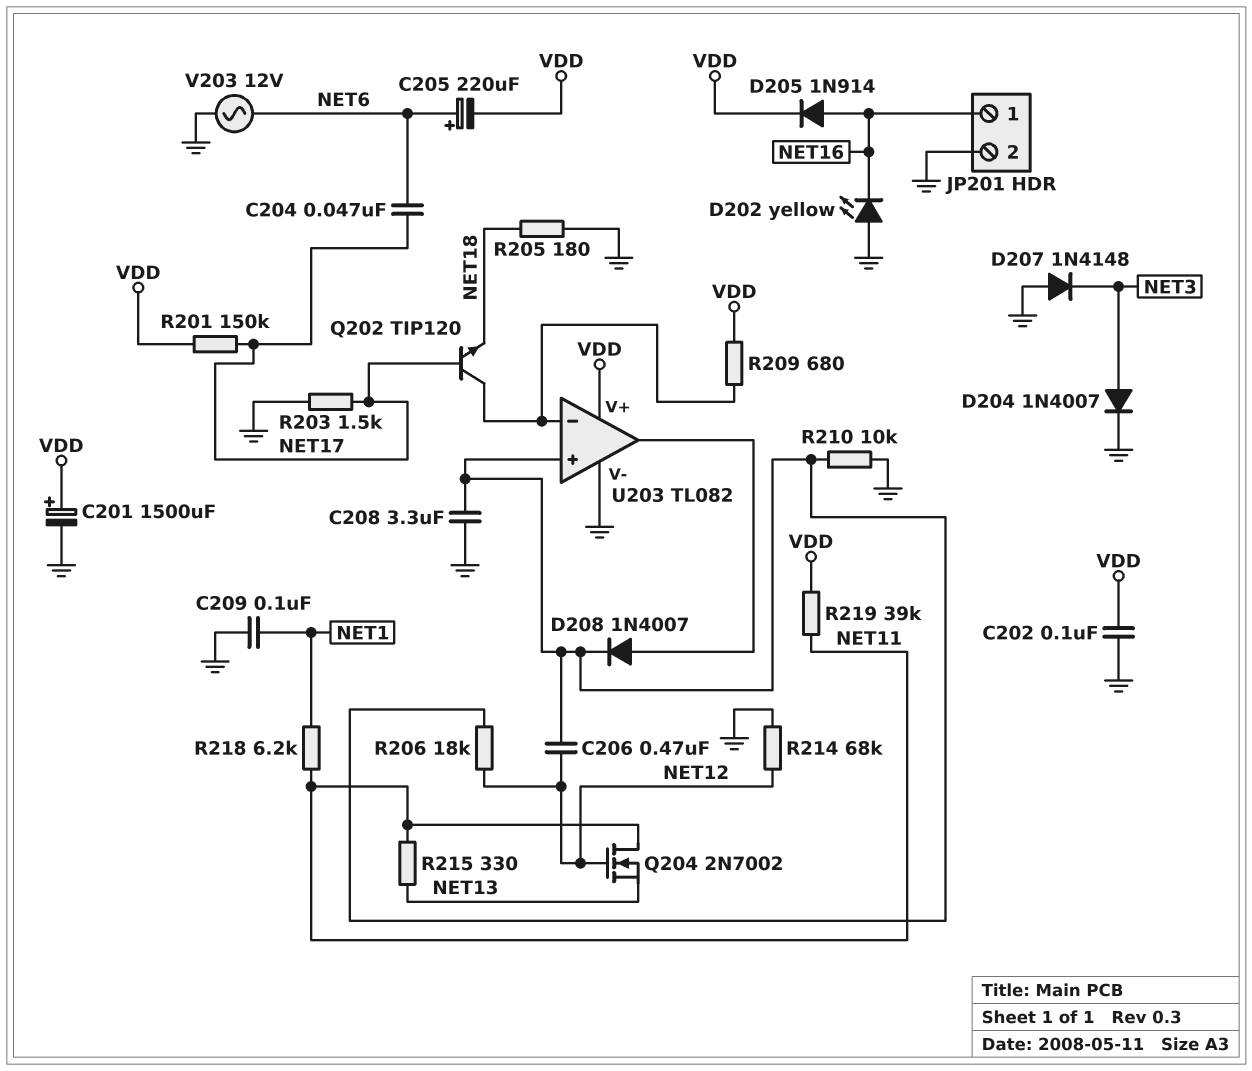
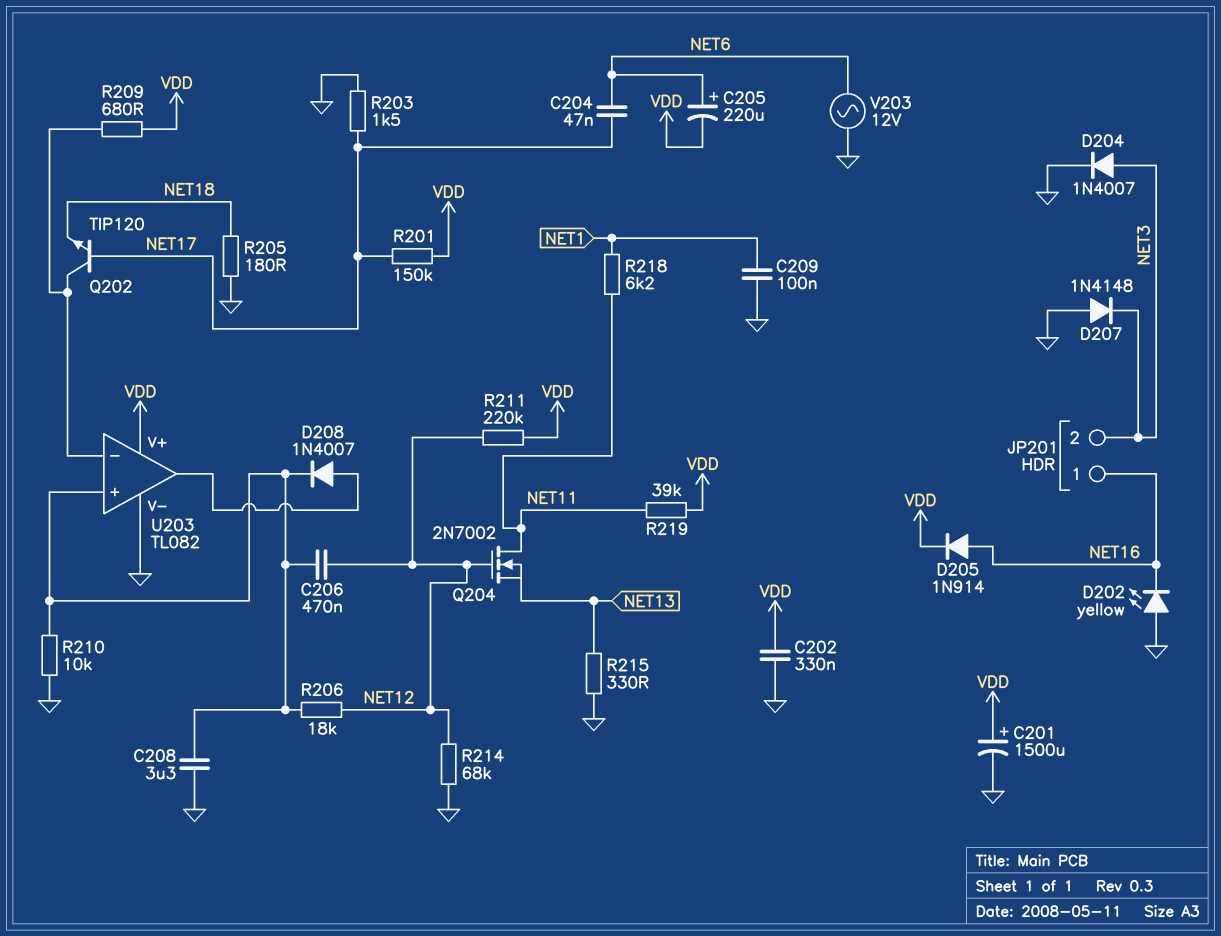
C202: 100nF (GND, VDD) -> 330nF (GND, VDD)
JP201 pin 2: GND -> NET3
R211: none -> 220k (NET12, VDD)
R215: 330 (NET11, NET13) -> 330 (GND, NET13)

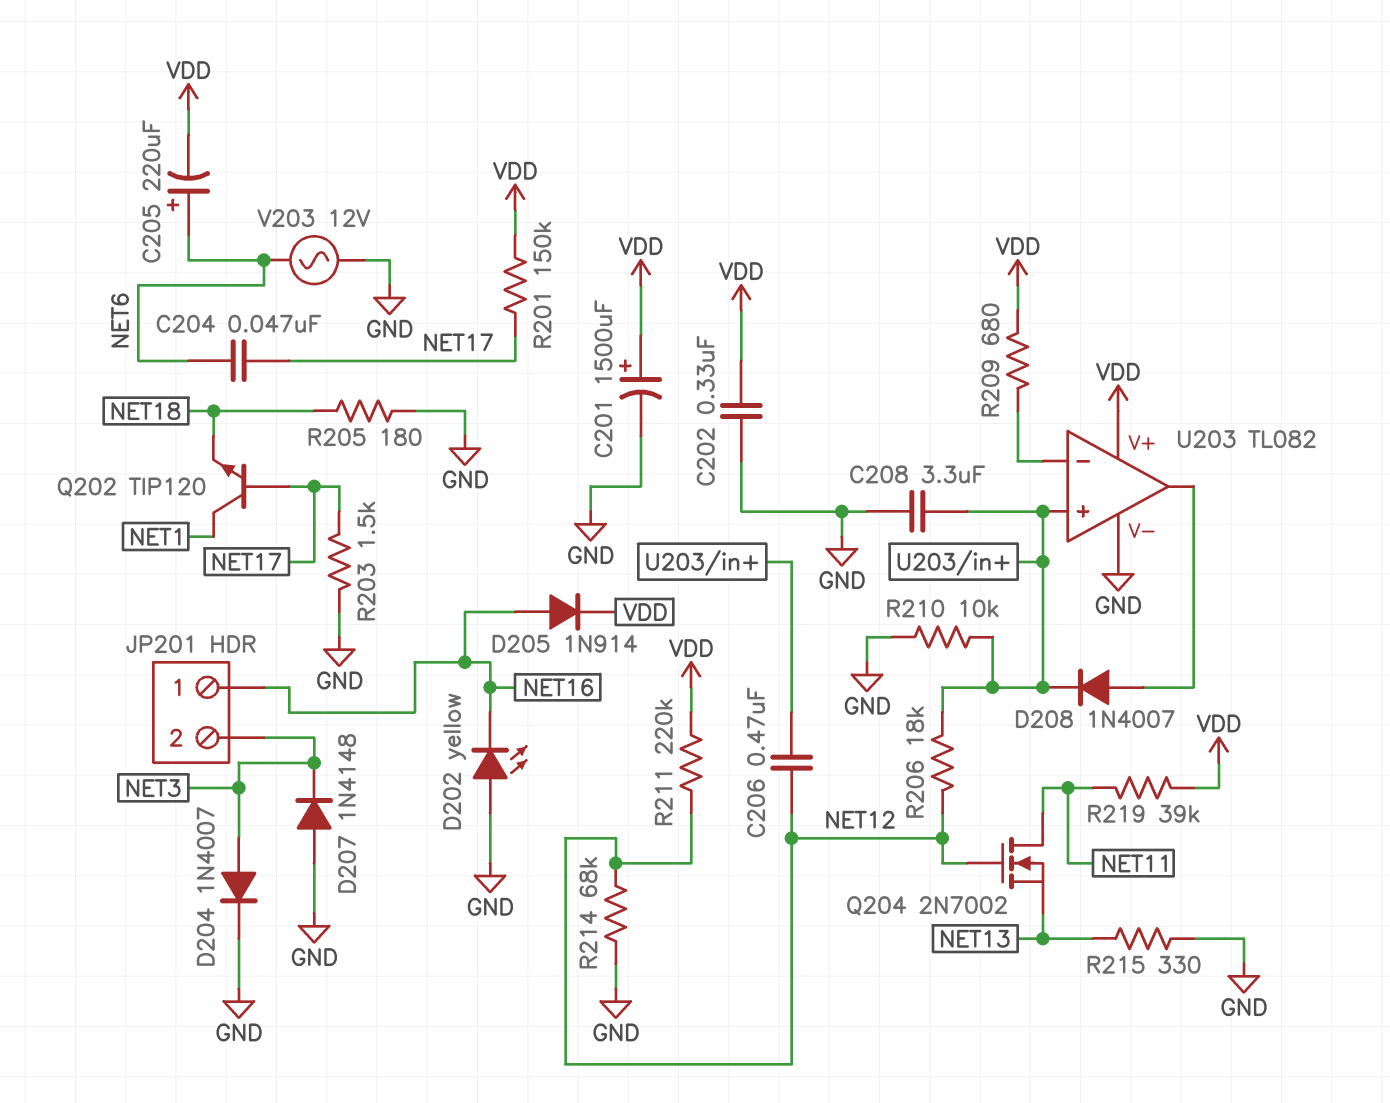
C209: 100nF (GND, NET1) -> none
Q202: NPN TIP120 (B NET17, C U203/in-, E NET18) -> NPN TIP120 (B NET17, C NET1, E NET18)
R218: 6.2k (NET1, NET11) -> none

